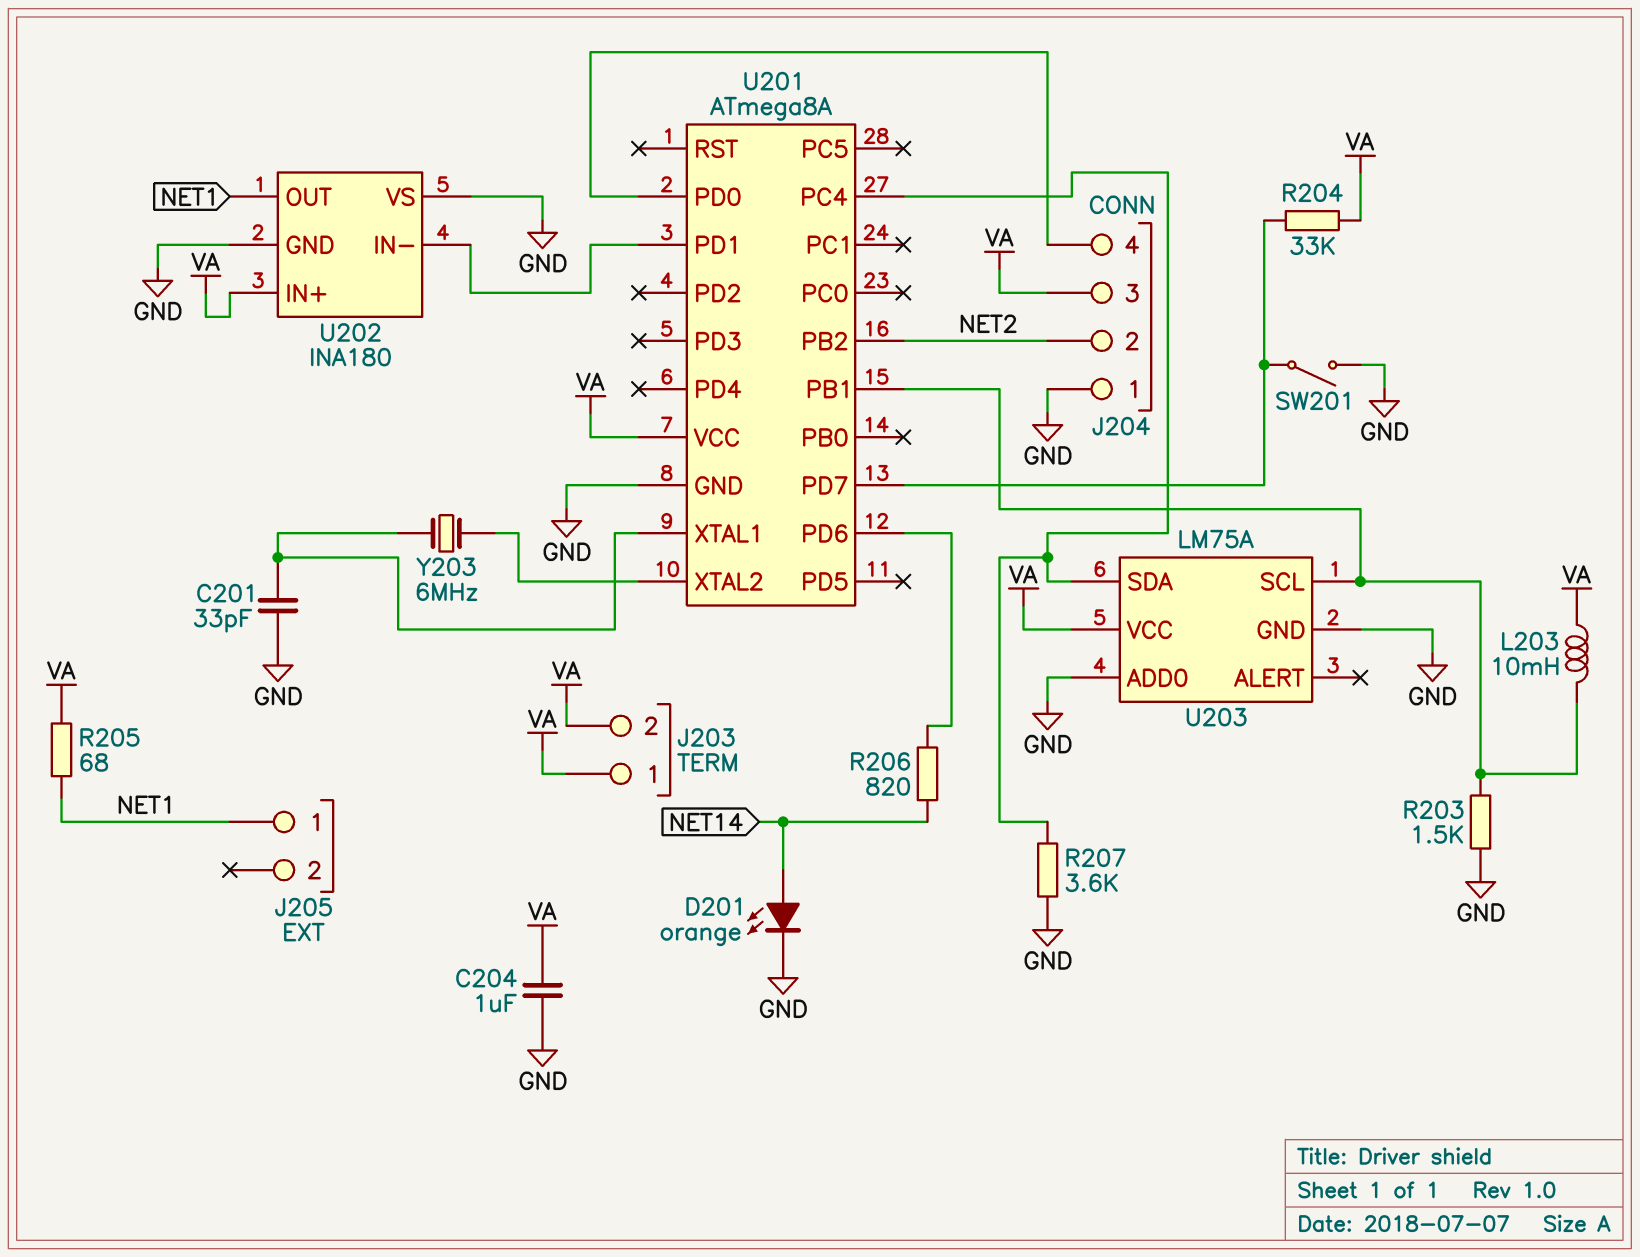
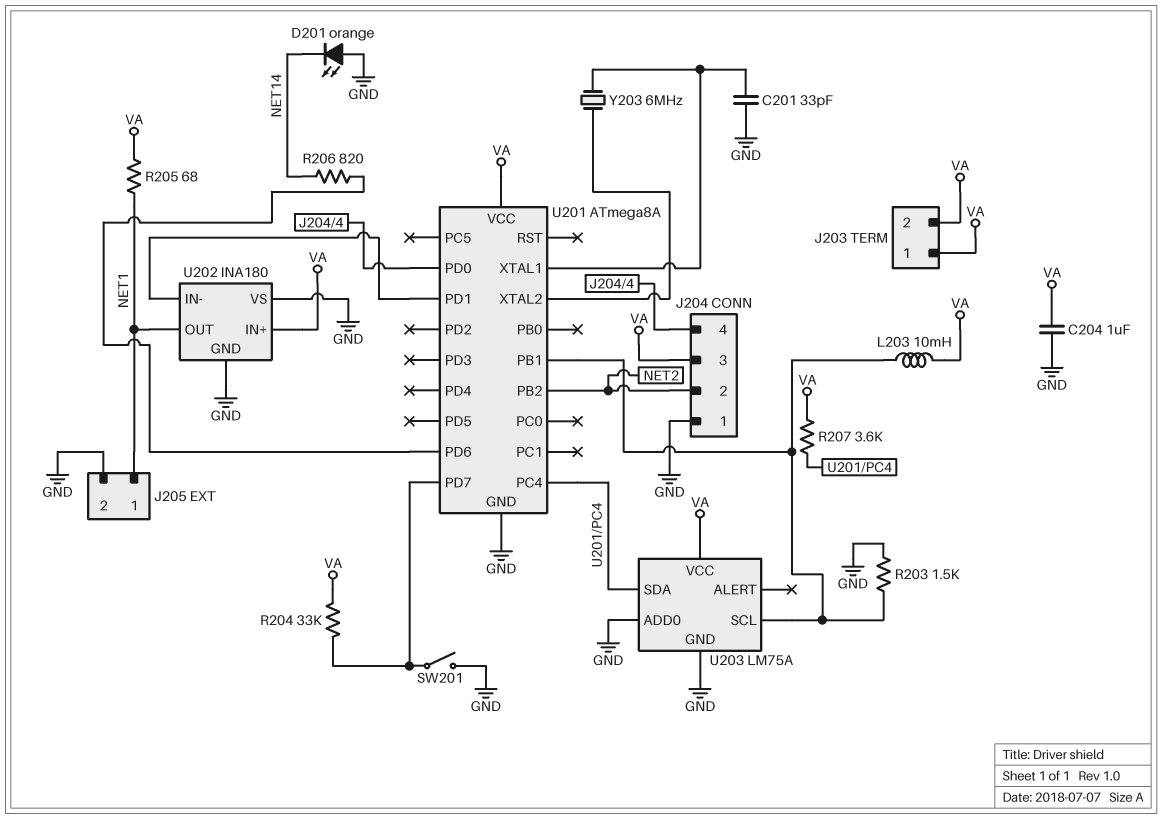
D201: LED orange (A NET14, K GND) -> LED orange (A GND, K NET14)
J205 pin 2: none -> GND
R207: 3.6k (GND, U201/PC4) -> 3.6k (U201/PC4, VA)

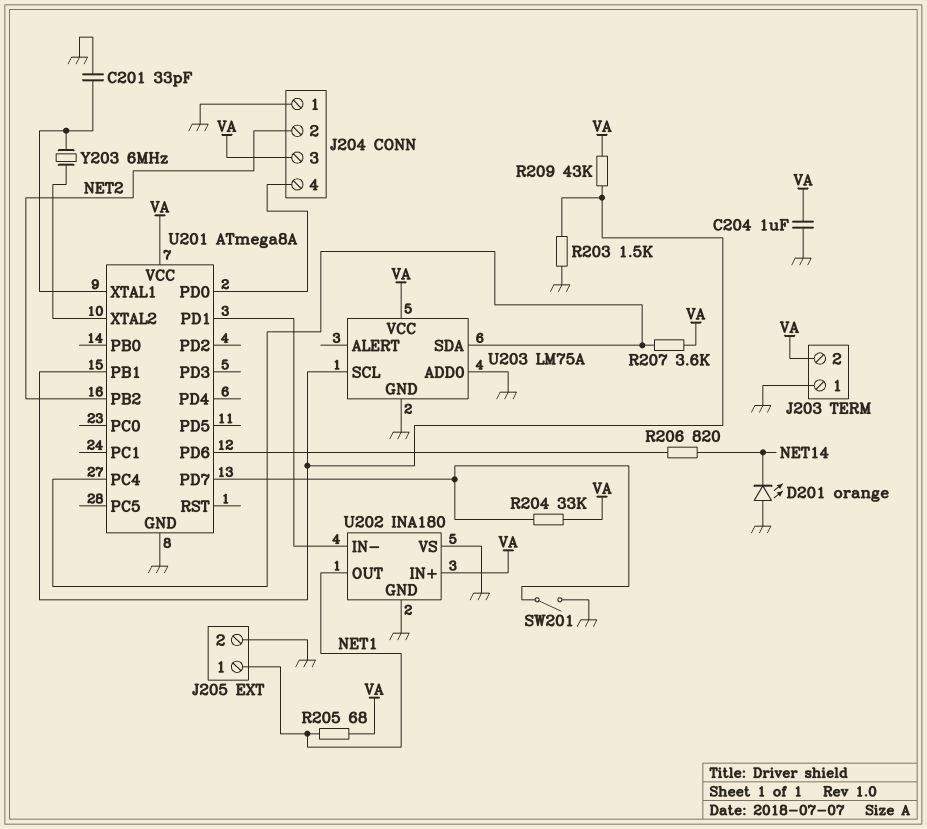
J203 pin 1: VA -> GND
L203: 10mH (U201/PB1, VA) -> none
R209: none -> 43k (U201/PB1, VA)

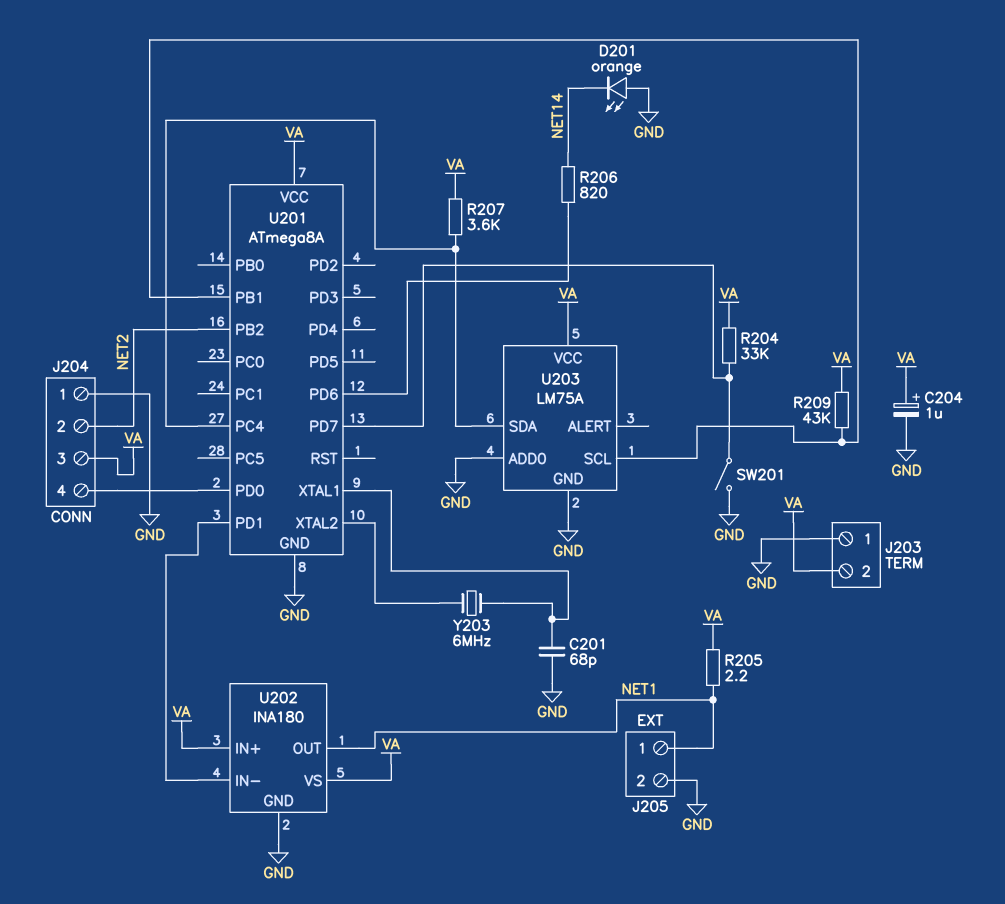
C201: 33pF (GND, U201/XTAL1) -> 68pF (GND, U201/XTAL1)
C204: 1uF (GND, VA) -> 1uF (plus VA, minus GND)
R203: 1.5k (GND, U201/PB1) -> none
R205: 68 (NET1, VA) -> 2.2 (NET1, VA)
U202 pin VS: GND -> VA

